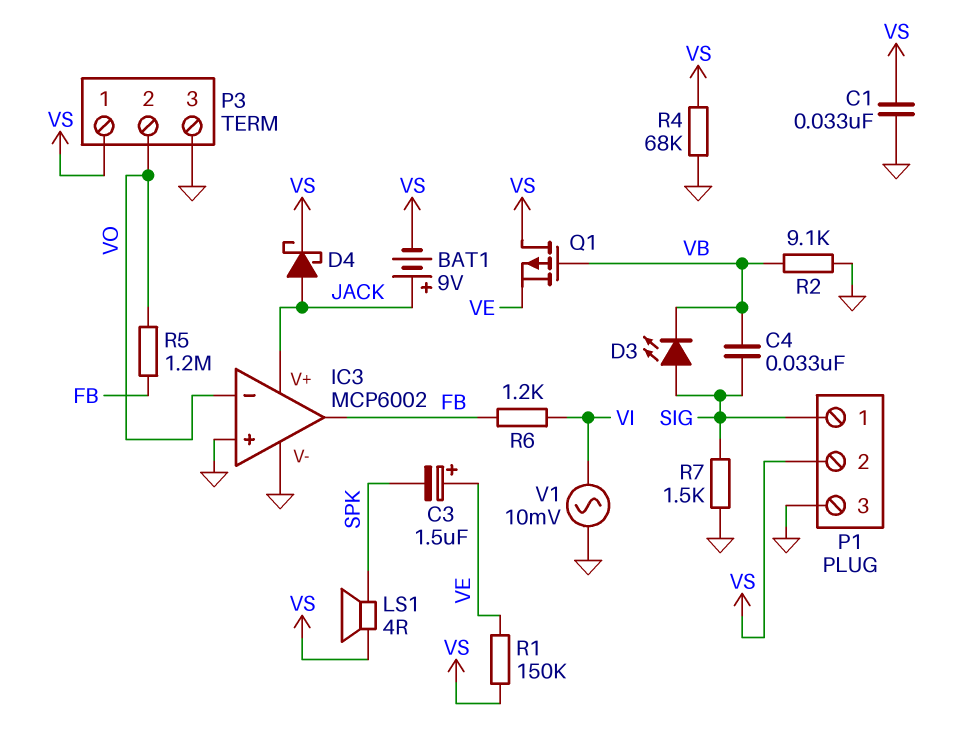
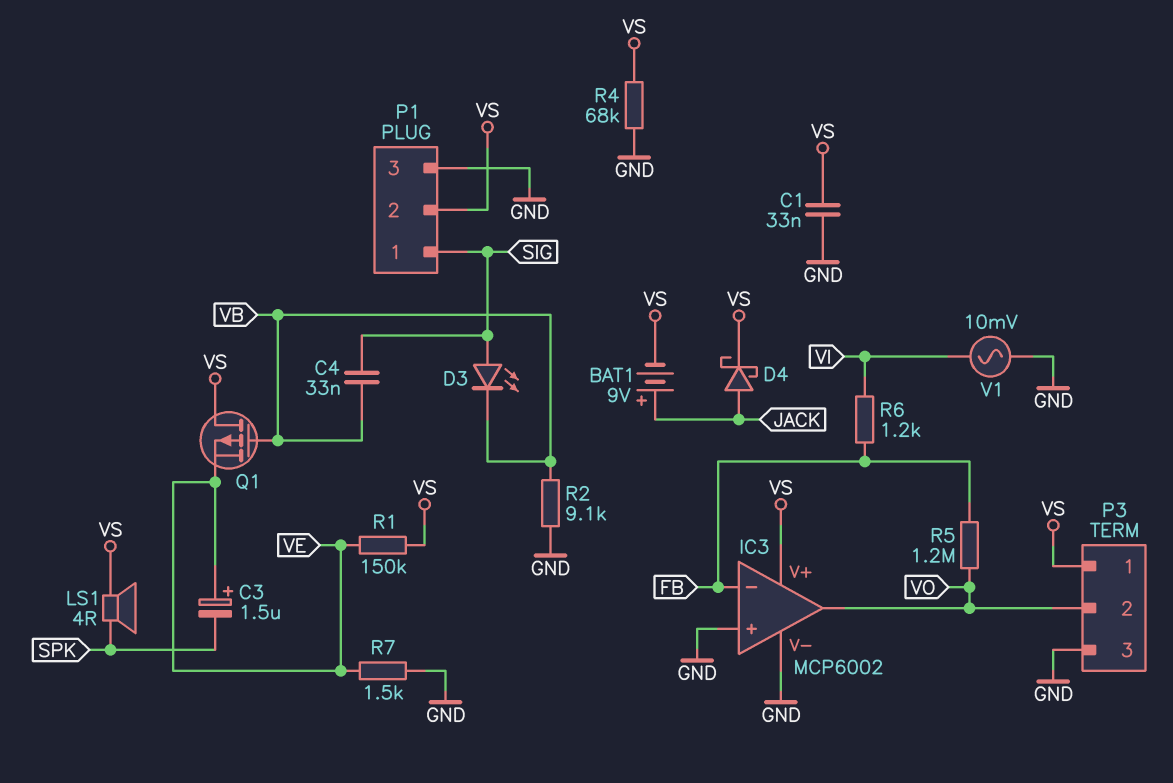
IC3 pin V+: JACK -> VS
IC3 pin in-: VO -> FB
IC3 pin out: FB -> VO
R7: 1.5k (GND, SIG) -> 1.5k (GND, VE)

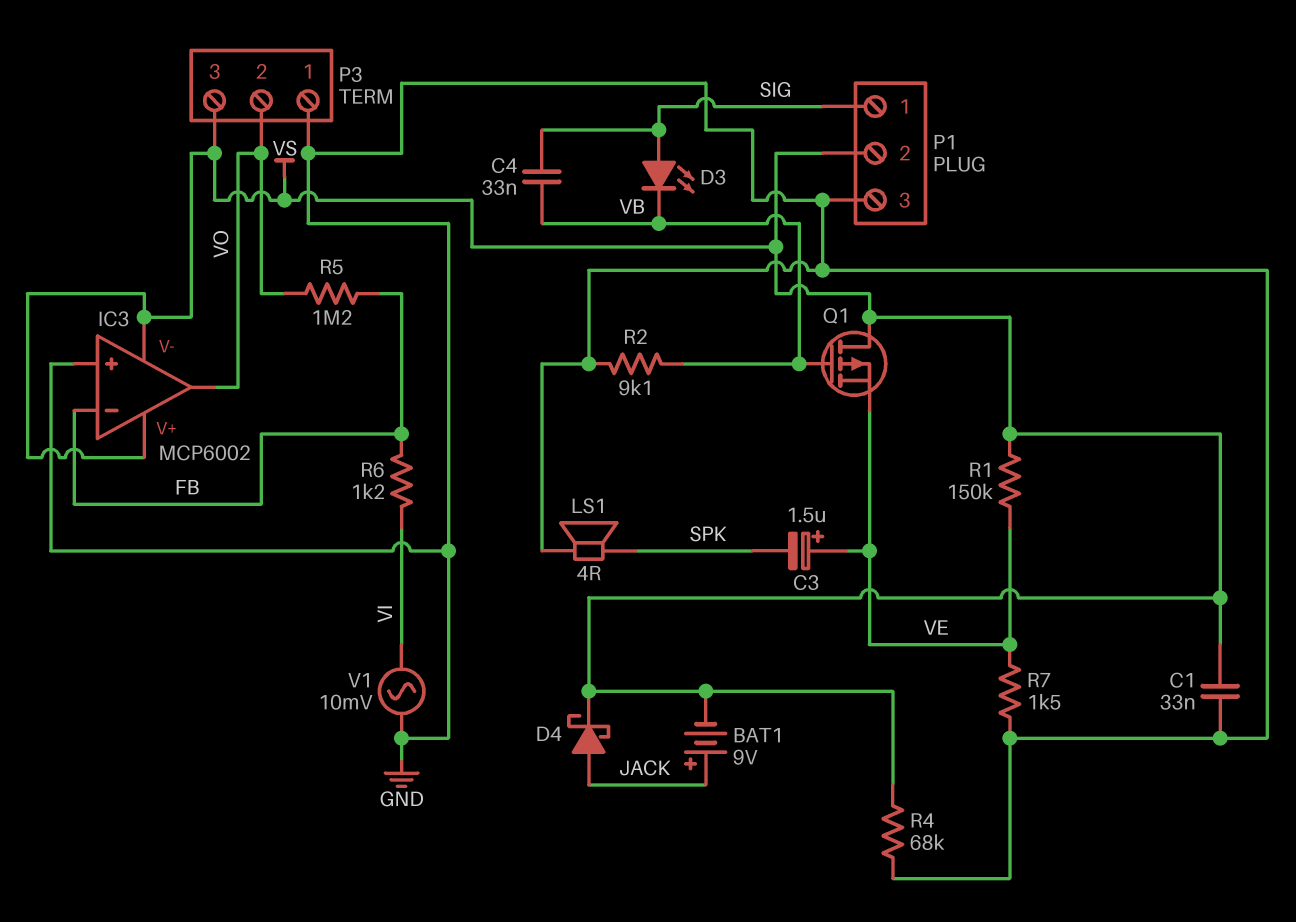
IC3 pin V-: GND -> VS
LS1: speaker 4R (SPK, VS) -> speaker 4R (GND, SPK)
P3 pin 1: VS -> GND
P3 pin 3: GND -> VS

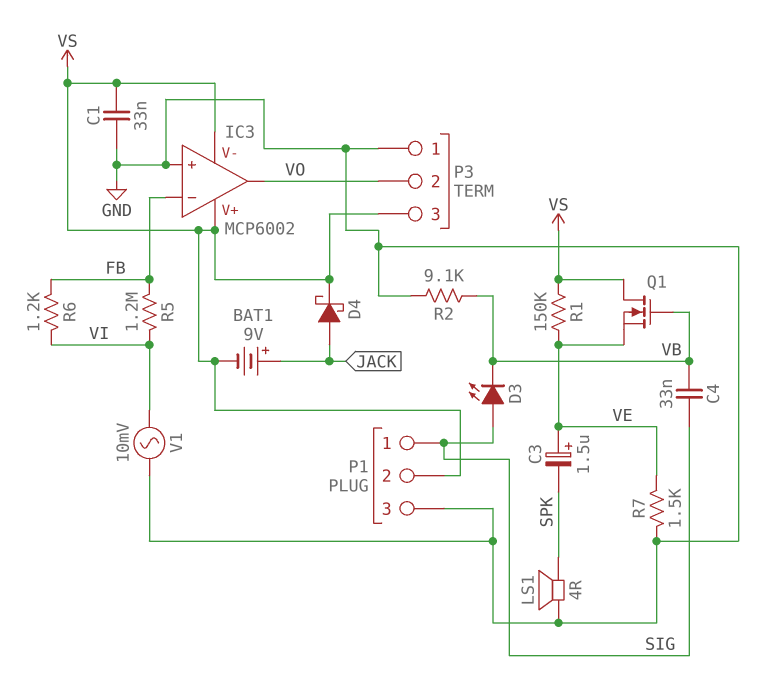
Q1: PMOS (G VB, D VS, S VE) -> NMOS (G VB, D VS, S VE)
R4: 68k (GND, VS) -> none
R5: 1.2M (FB, VO) -> 1.2M (FB, VI)

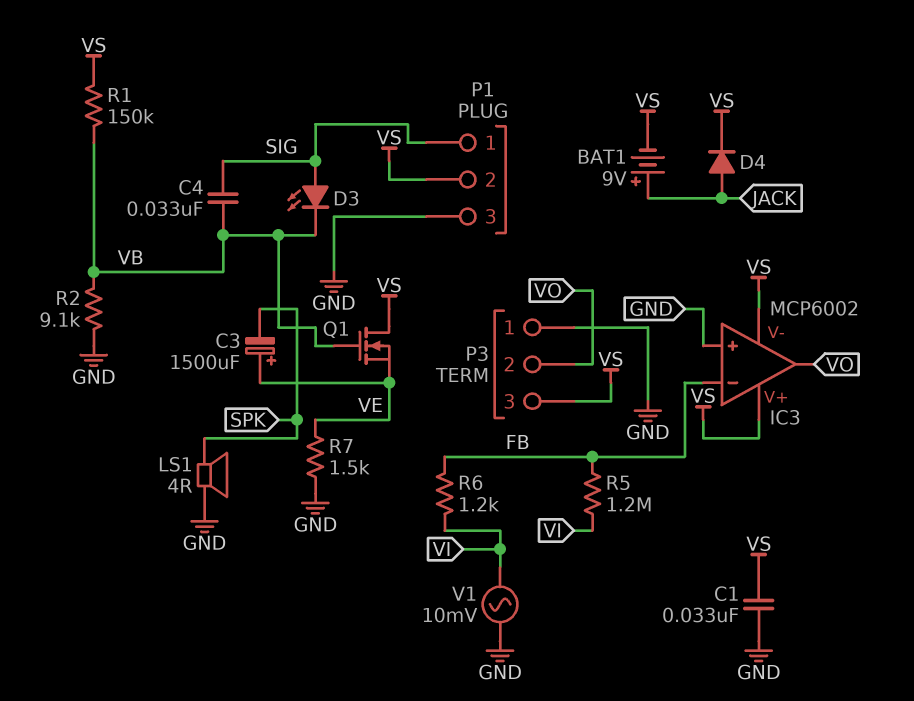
C3: 1.5uF (plus VE, minus SPK) -> 1500uF (plus VE, minus SPK)
D4: schottky (A JACK, K VS) -> diode (A JACK, K VS)
R1: 150k (VE, VS) -> 150k (VB, VS)

